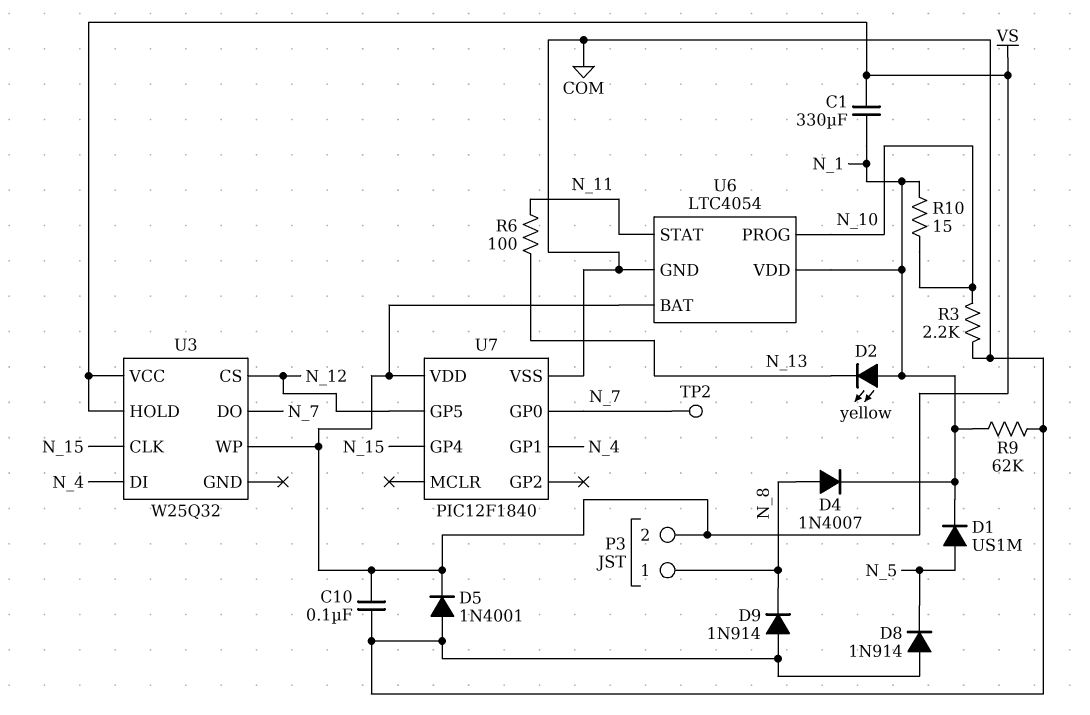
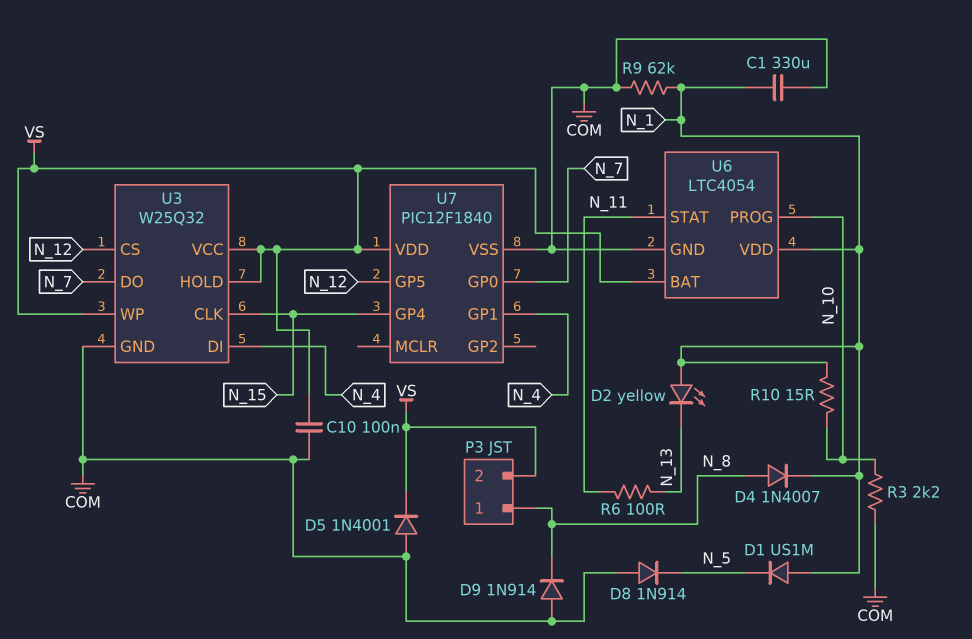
C1: 330uF (N_1, VS) -> 330uF (COM, N_1)
D1: diode US1M (A N_5, K N_1) -> diode US1M (A N_1, K N_5)
TP2: test point (N_7) -> none
U3 pin GND: none -> COM

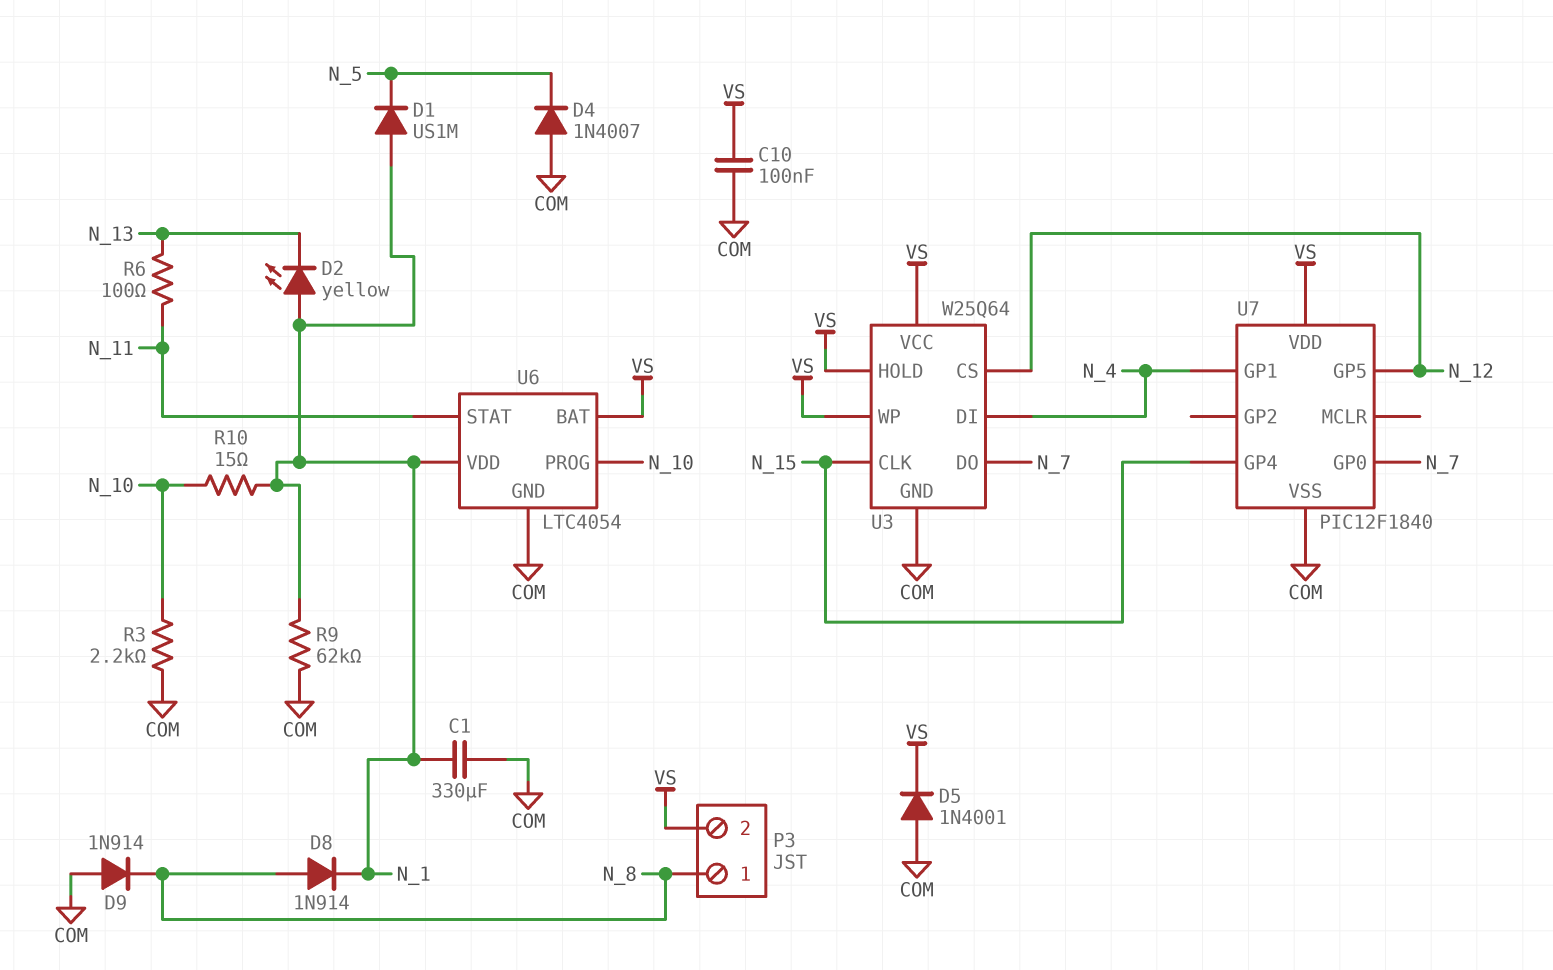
D4: diode 1N4007 (A N_8, K N_1) -> diode 1N4007 (A COM, K N_5)
D8: diode 1N914 (A COM, K N_5) -> diode 1N914 (A N_8, K N_1)
U3: W25Q32 -> W25Q64

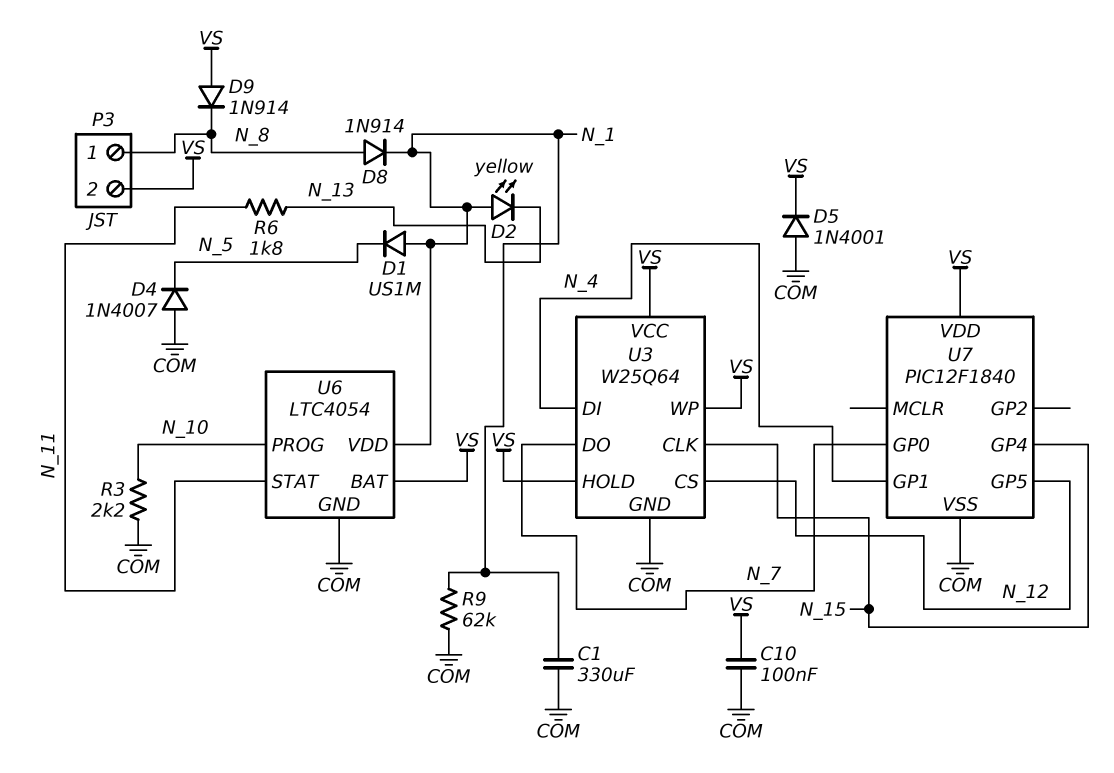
D9: diode 1N914 (A COM, K N_8) -> diode 1N914 (A VS, K N_8)
R6: 100 (N_11, N_13) -> 1.8k (N_11, N_13)
R10: 15 (N_1, N_10) -> none

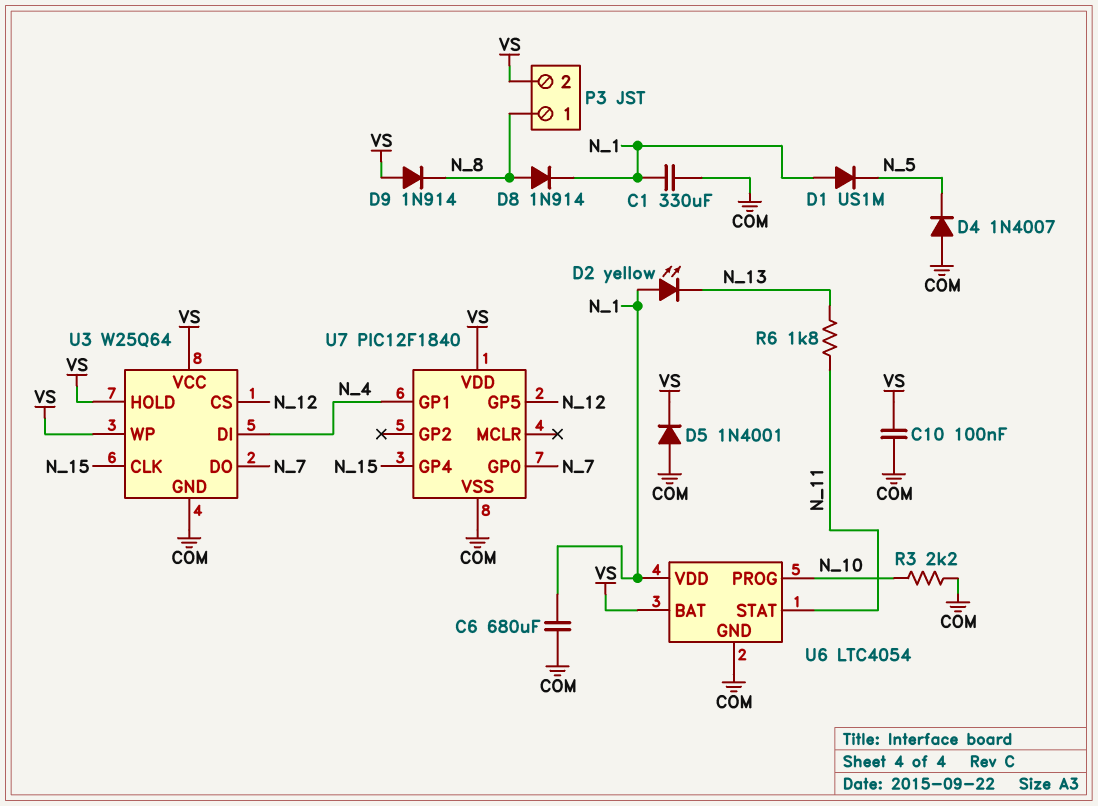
C6: none -> 680uF (COM, N_1)
R9: 62k (COM, N_1) -> none

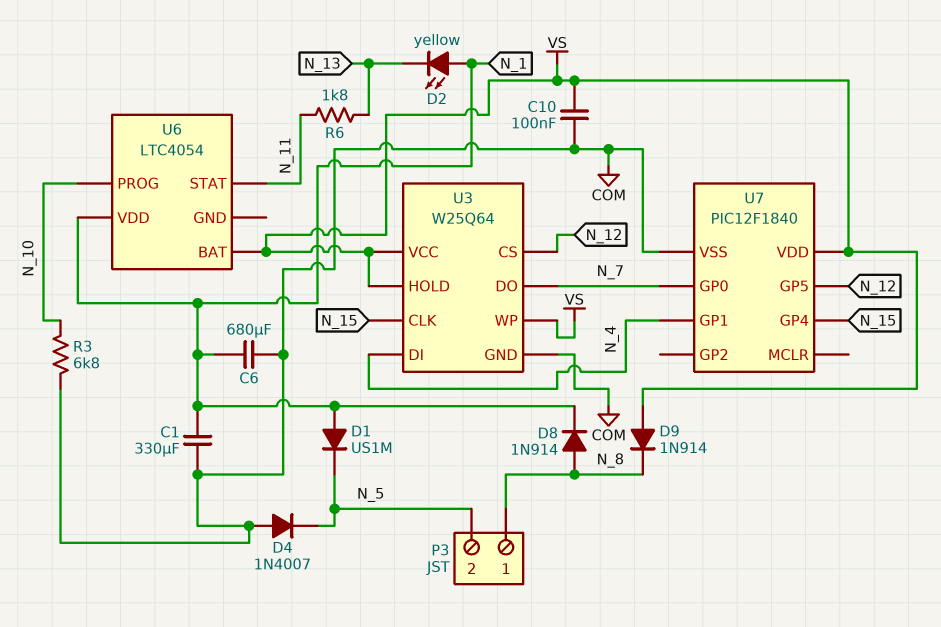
D5: diode 1N4001 (A COM, K VS) -> none
P3 pin 2: VS -> N_5
R3: 2.2k (COM, N_10) -> 6.8k (COM, N_10)
U6 pin GND: COM -> none

